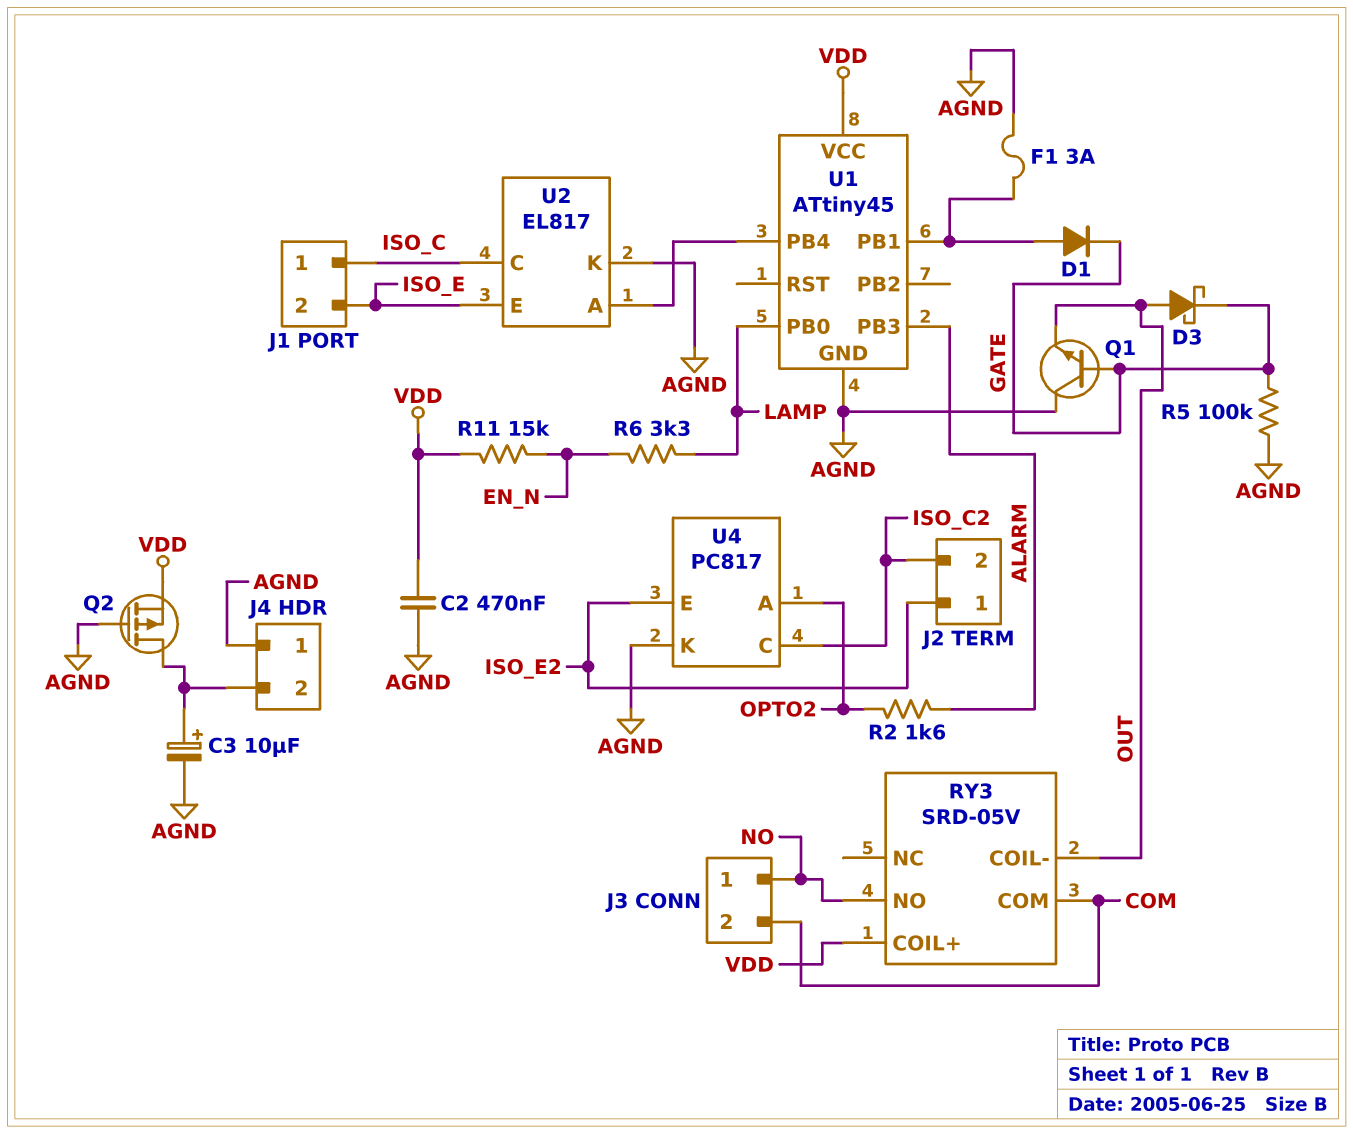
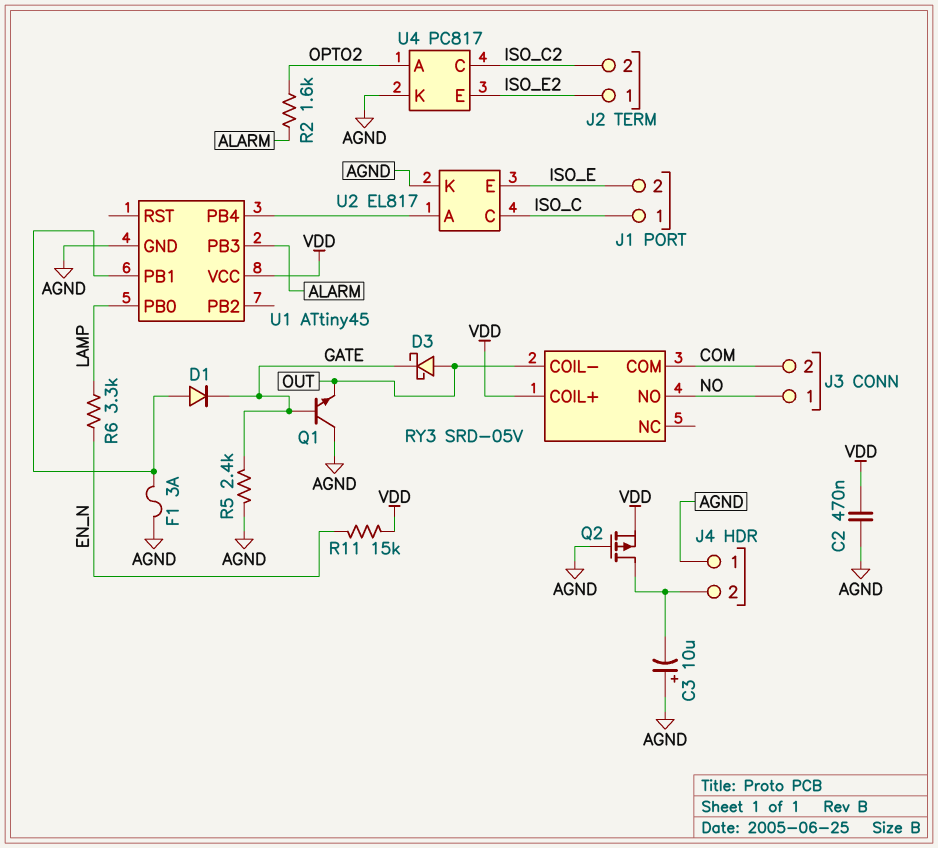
C3: 10uF (plus J4/2, minus AGND) -> 10uF (plus AGND, minus J4/2)
R5: 100k (AGND, GATE) -> 2.4k (AGND, GATE)

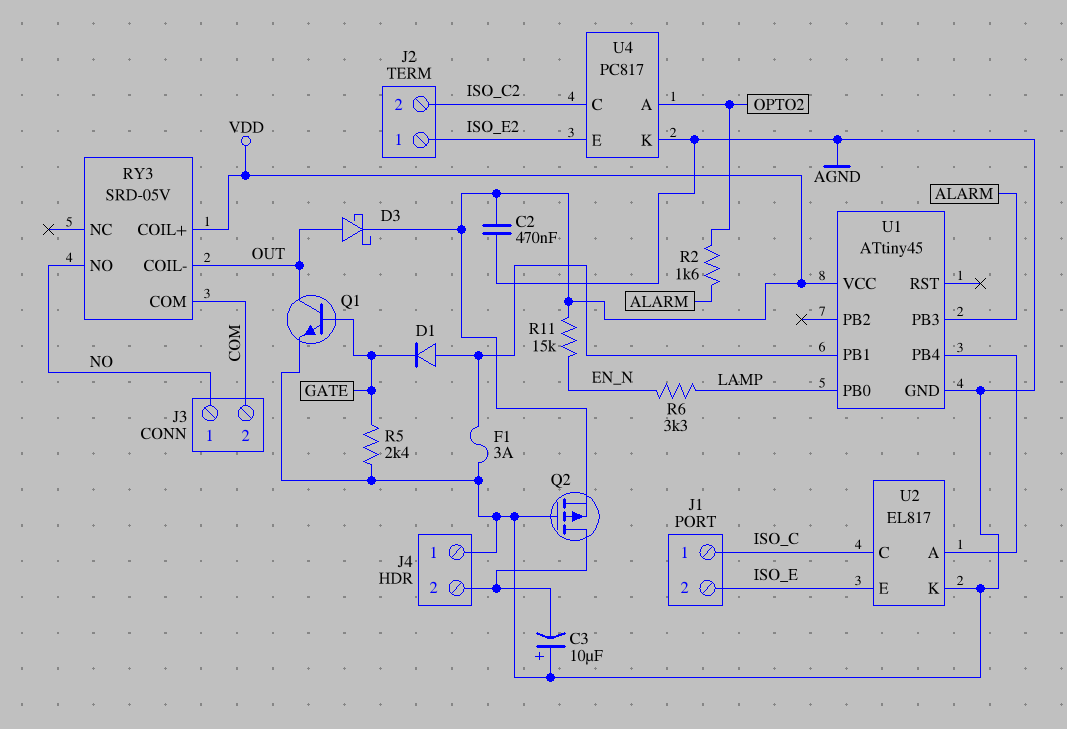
D3: schottky (A OUT, K GATE) -> schottky (A OUT, K VDD)
Q1: NPN (B GATE, C AGND, E OUT) -> NPN (B GATE, C OUT, E AGND)

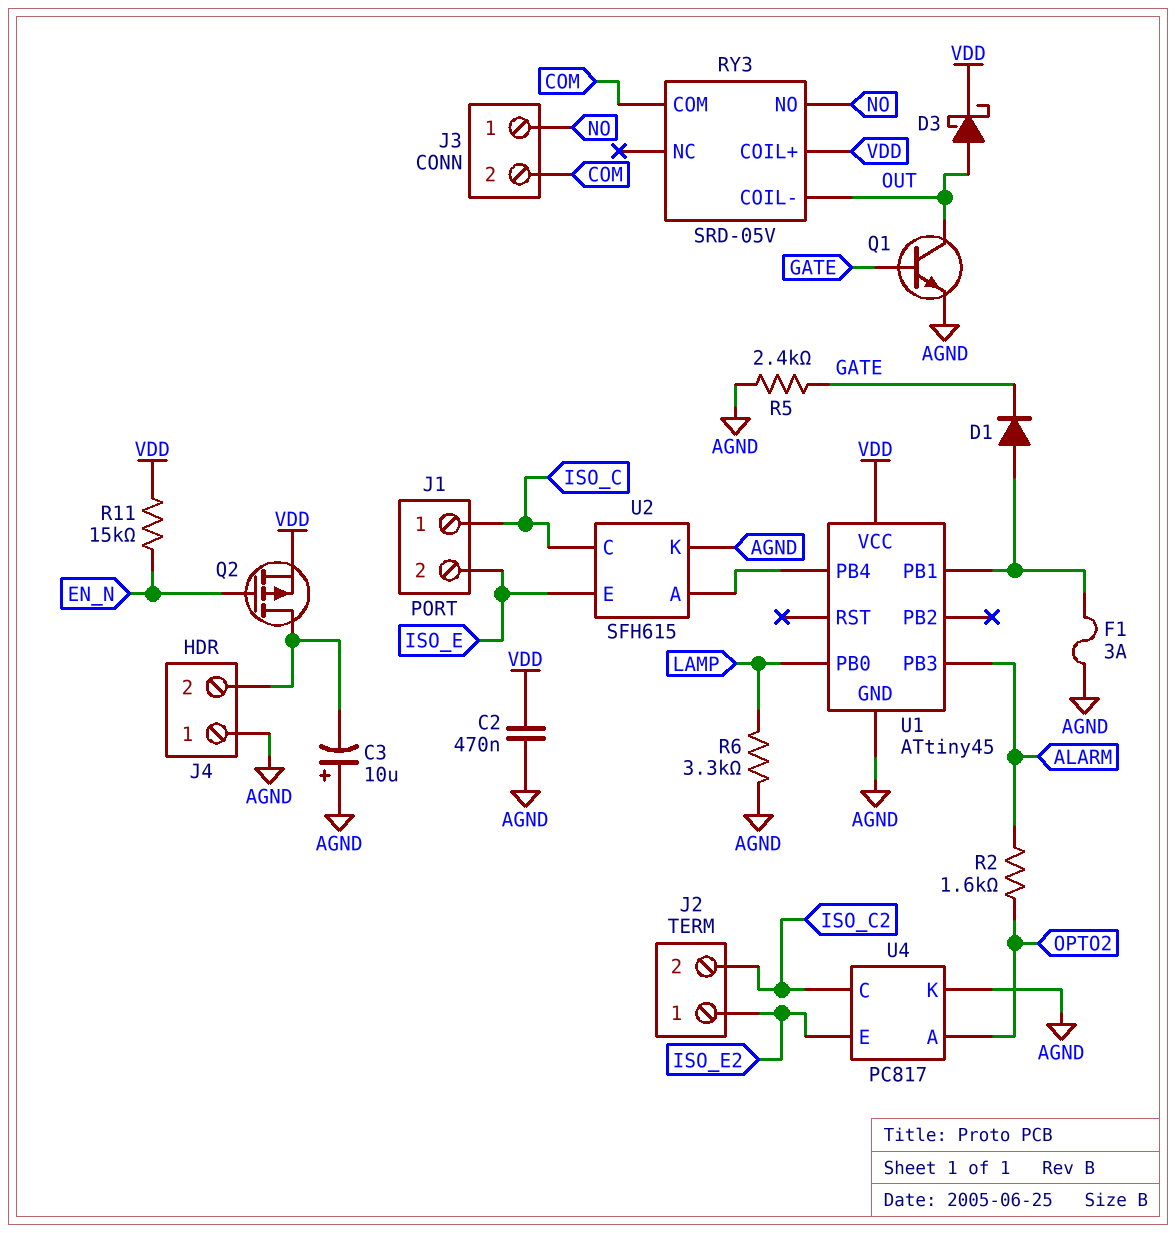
Q2: PMOS (G AGND, D J4/2, S VDD) -> PMOS (G EN_N, D J4/2, S VDD)
R6: 3.3k (EN_N, LAMP) -> 3.3k (AGND, LAMP)
U2: EL817 -> SFH615

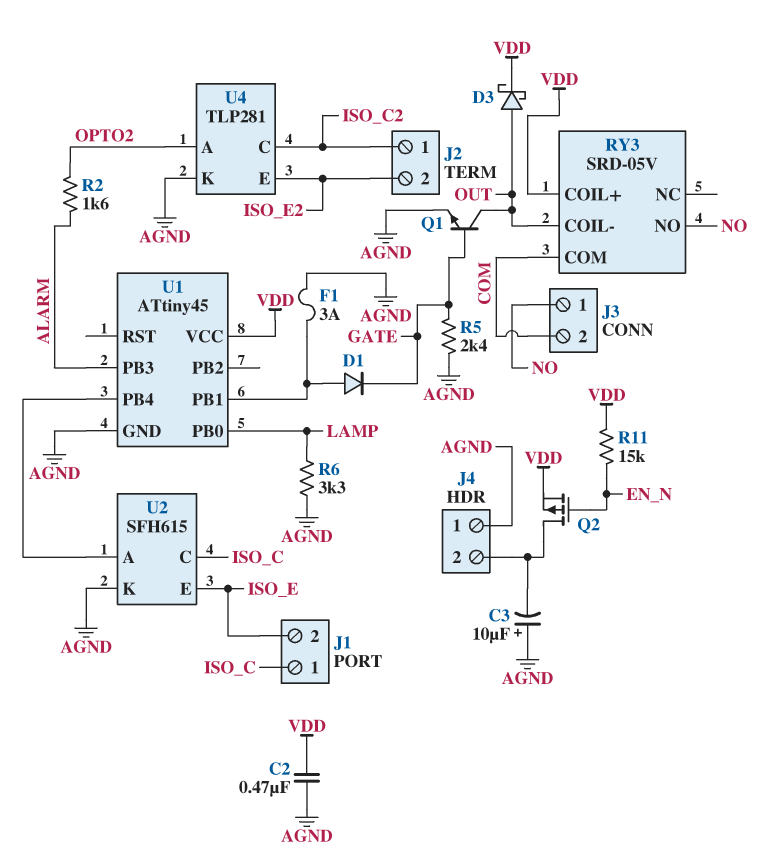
J2 pin 1: ISO_E2 -> ISO_C2
J2 pin 2: ISO_C2 -> ISO_E2
U4: PC817 -> TLP281

